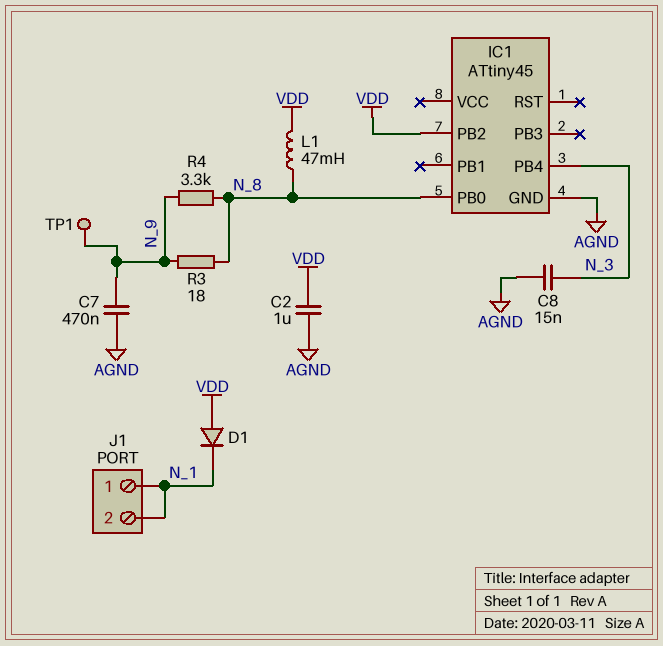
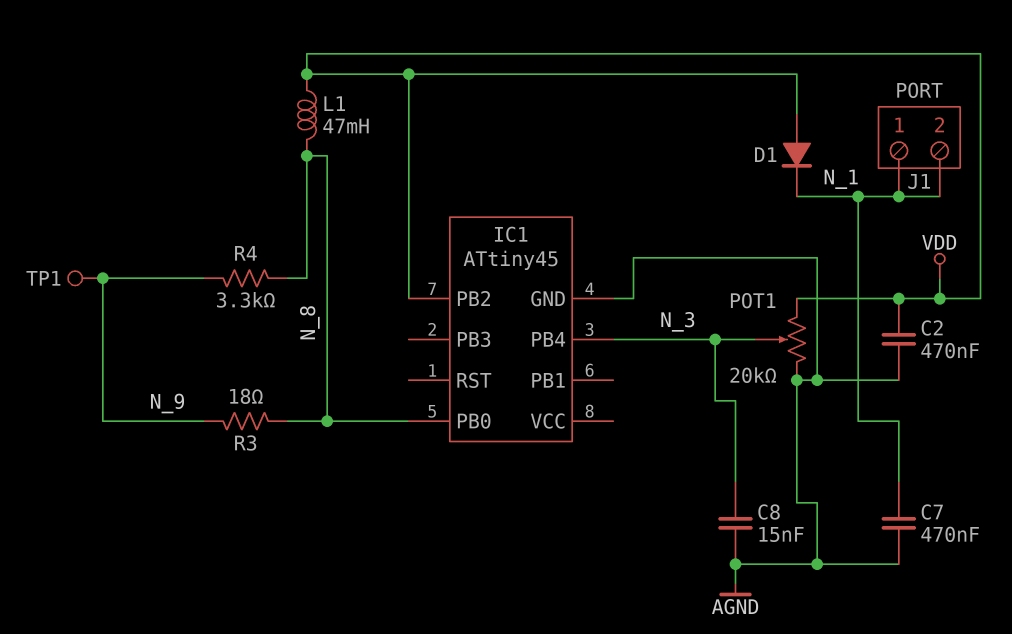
C2: 1uF (AGND, VDD) -> 470nF (AGND, VDD)
C7: 470nF (AGND, N_9) -> 470nF (AGND, N_1)
POT1: none -> 20k (AGND, VDD, wiper N_3)

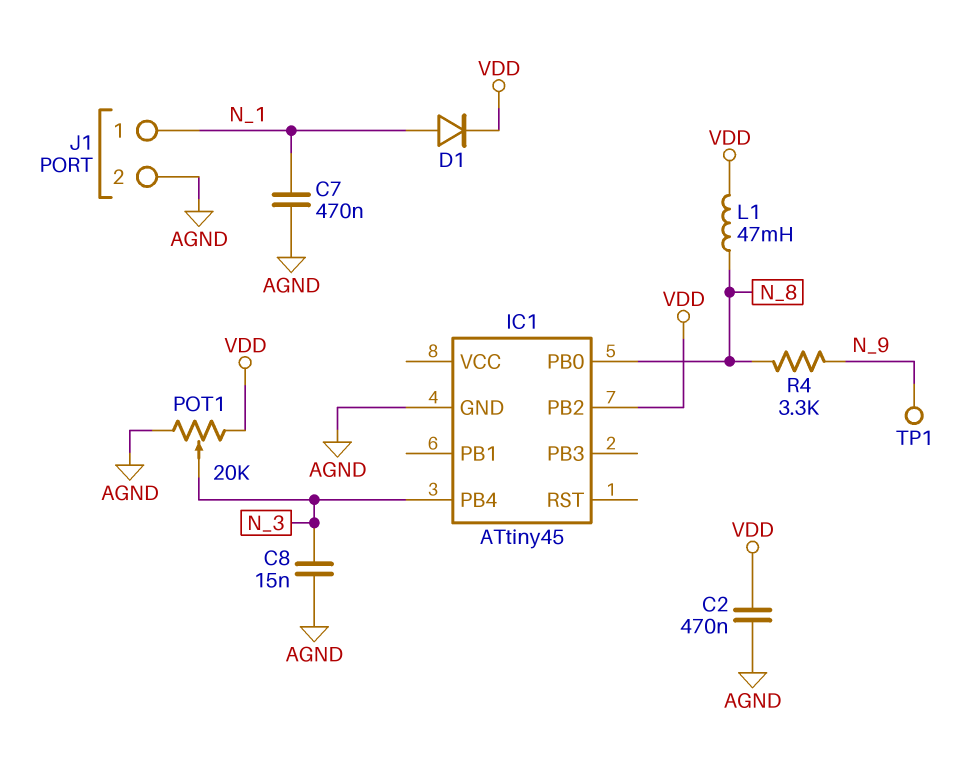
D1: diode (A VDD, K N_1) -> diode (A N_1, K VDD)
J1 pin 2: N_1 -> AGND
R3: 18 (N_8, N_9) -> none

